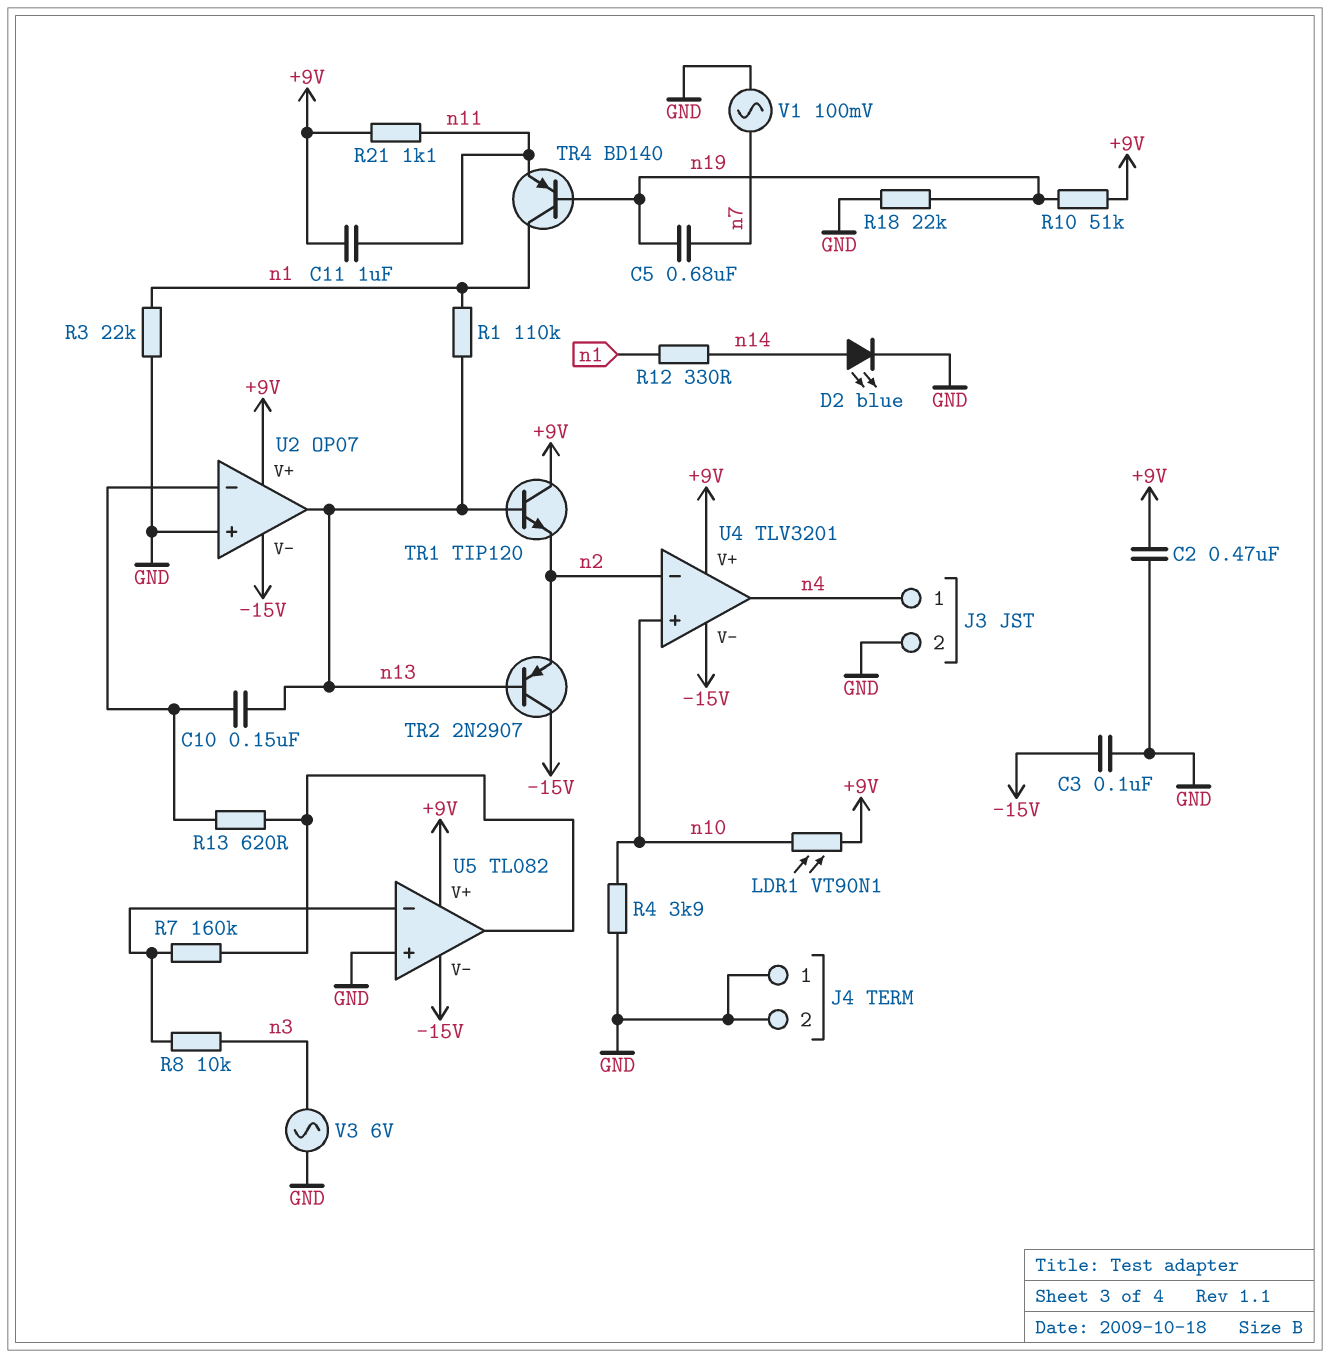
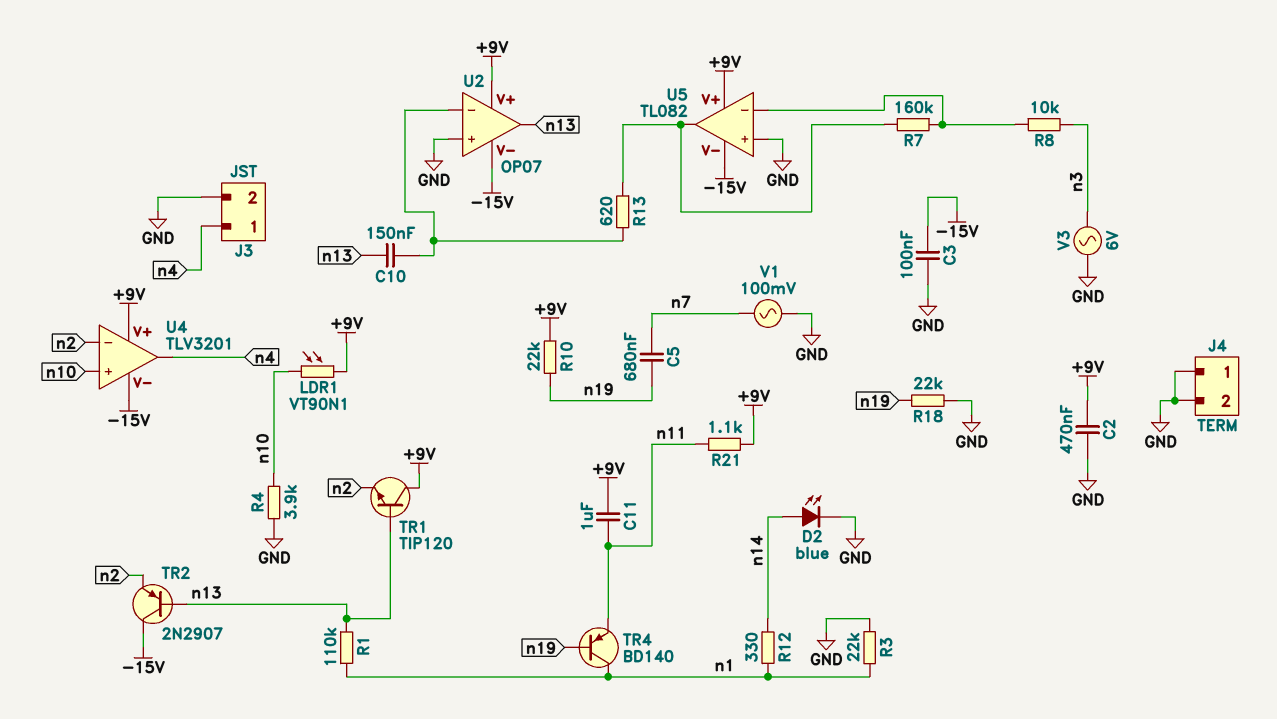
R10: 51k (+9V, n19) -> 22k (+9V, n19)

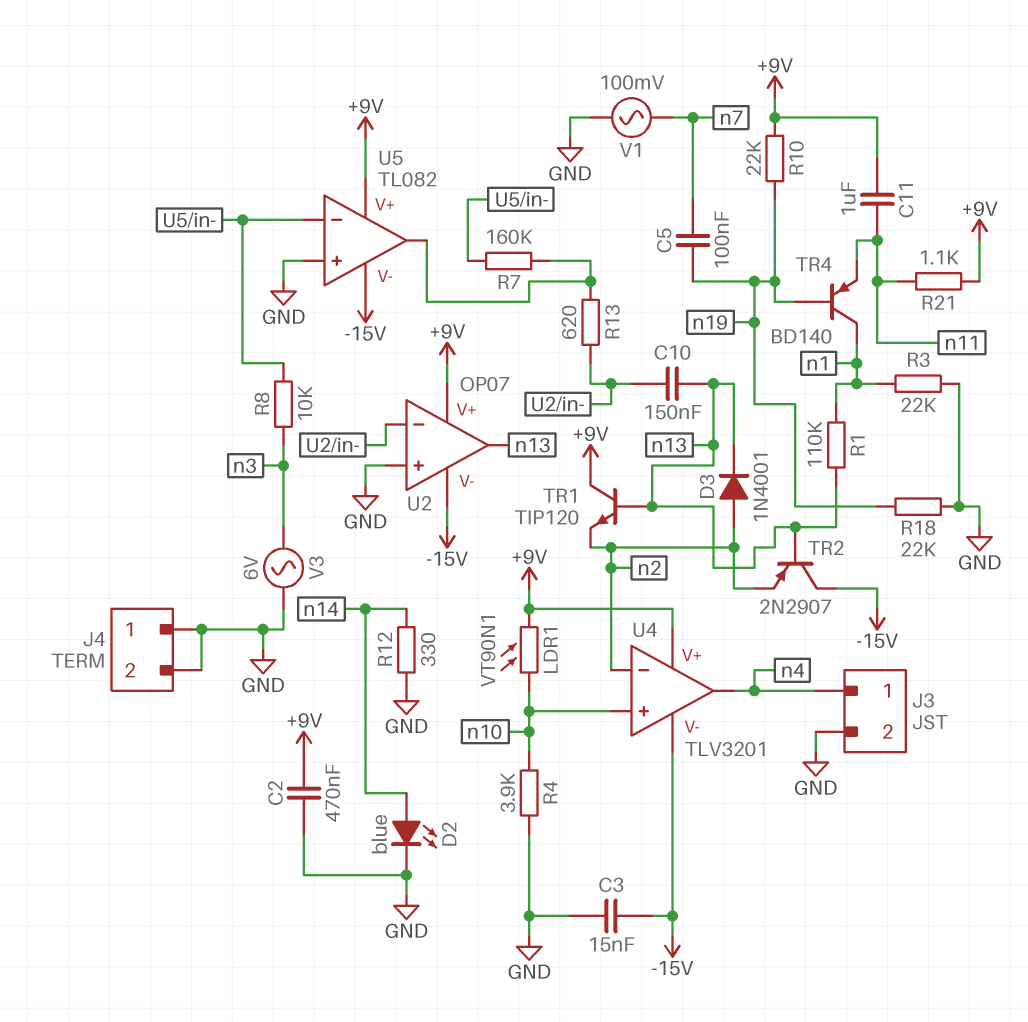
C3: 100nF (-15V, GND) -> 15nF (-15V, GND)
C5: 680nF (n7, n19) -> 100nF (n7, n19)
D3: none -> diode 1N4001 (A n2, K n13)
R12: 330 (n1, n14) -> 330 (GND, n14)

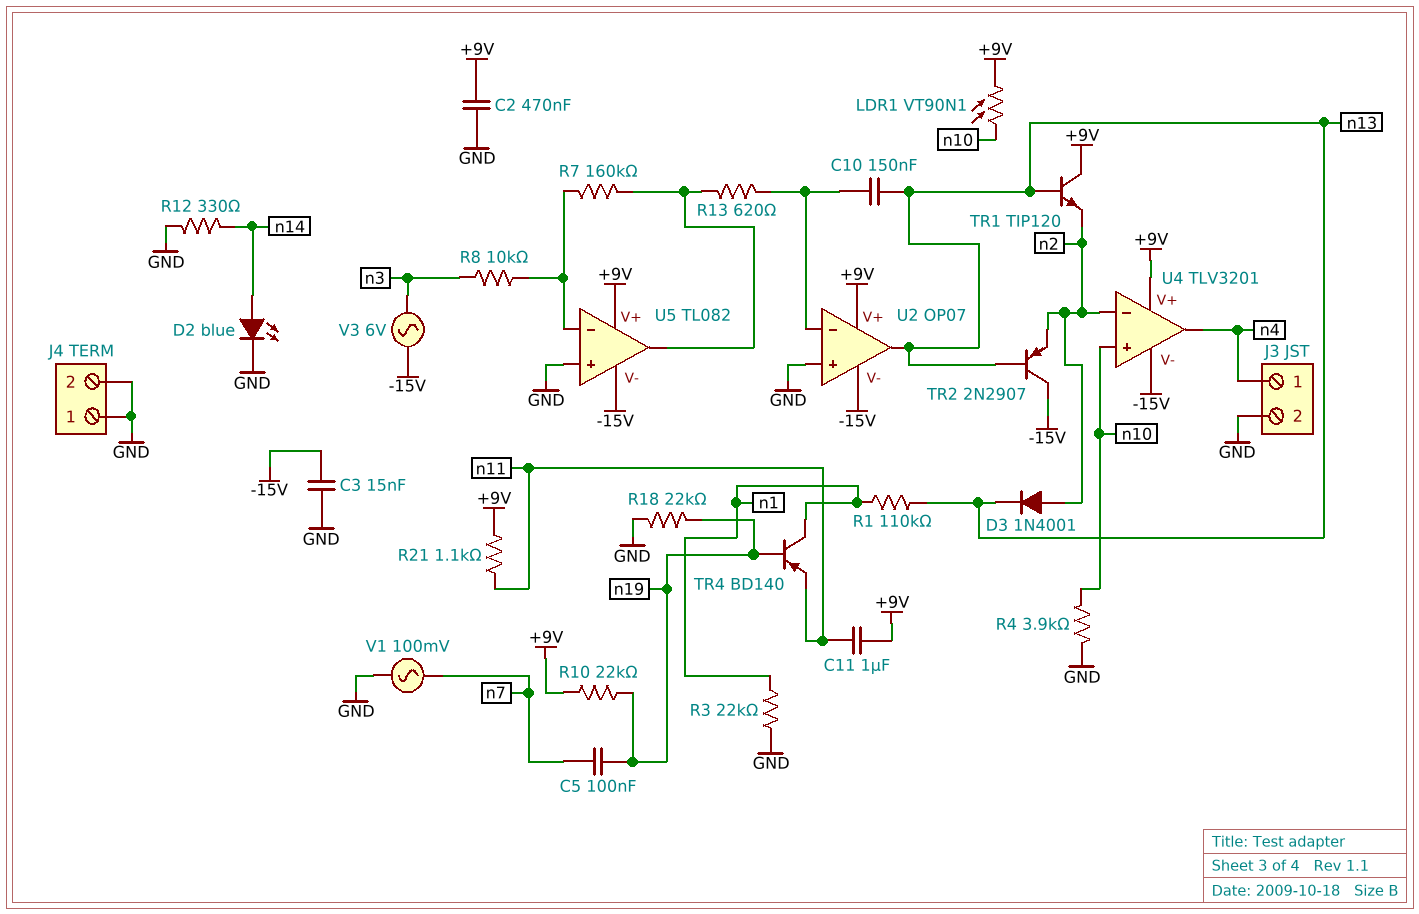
V3: AC 6V (GND, n3) -> AC 6V (-15V, n3)

